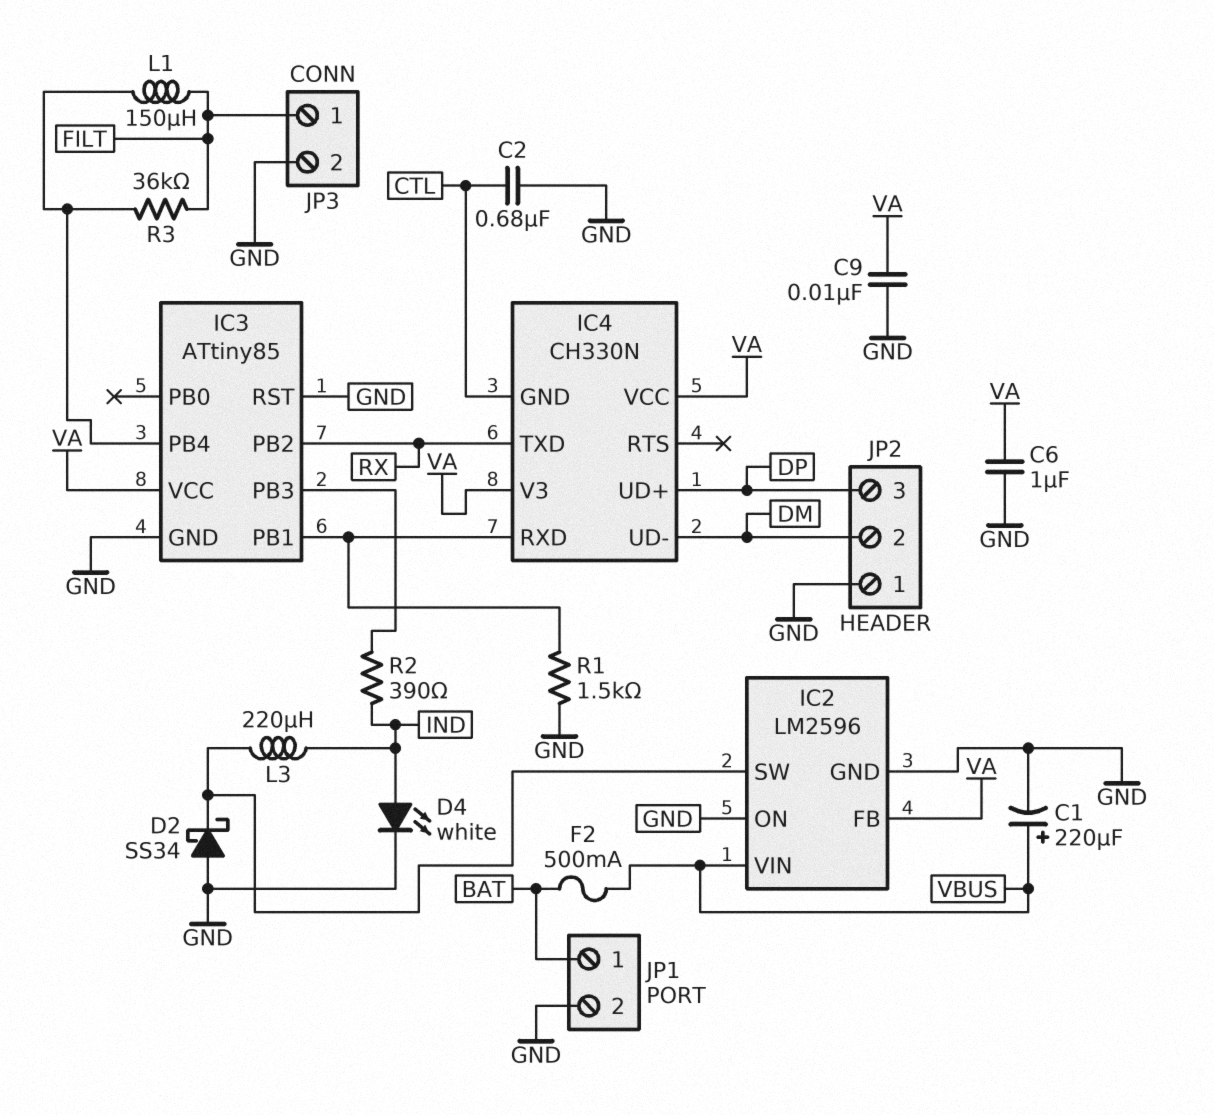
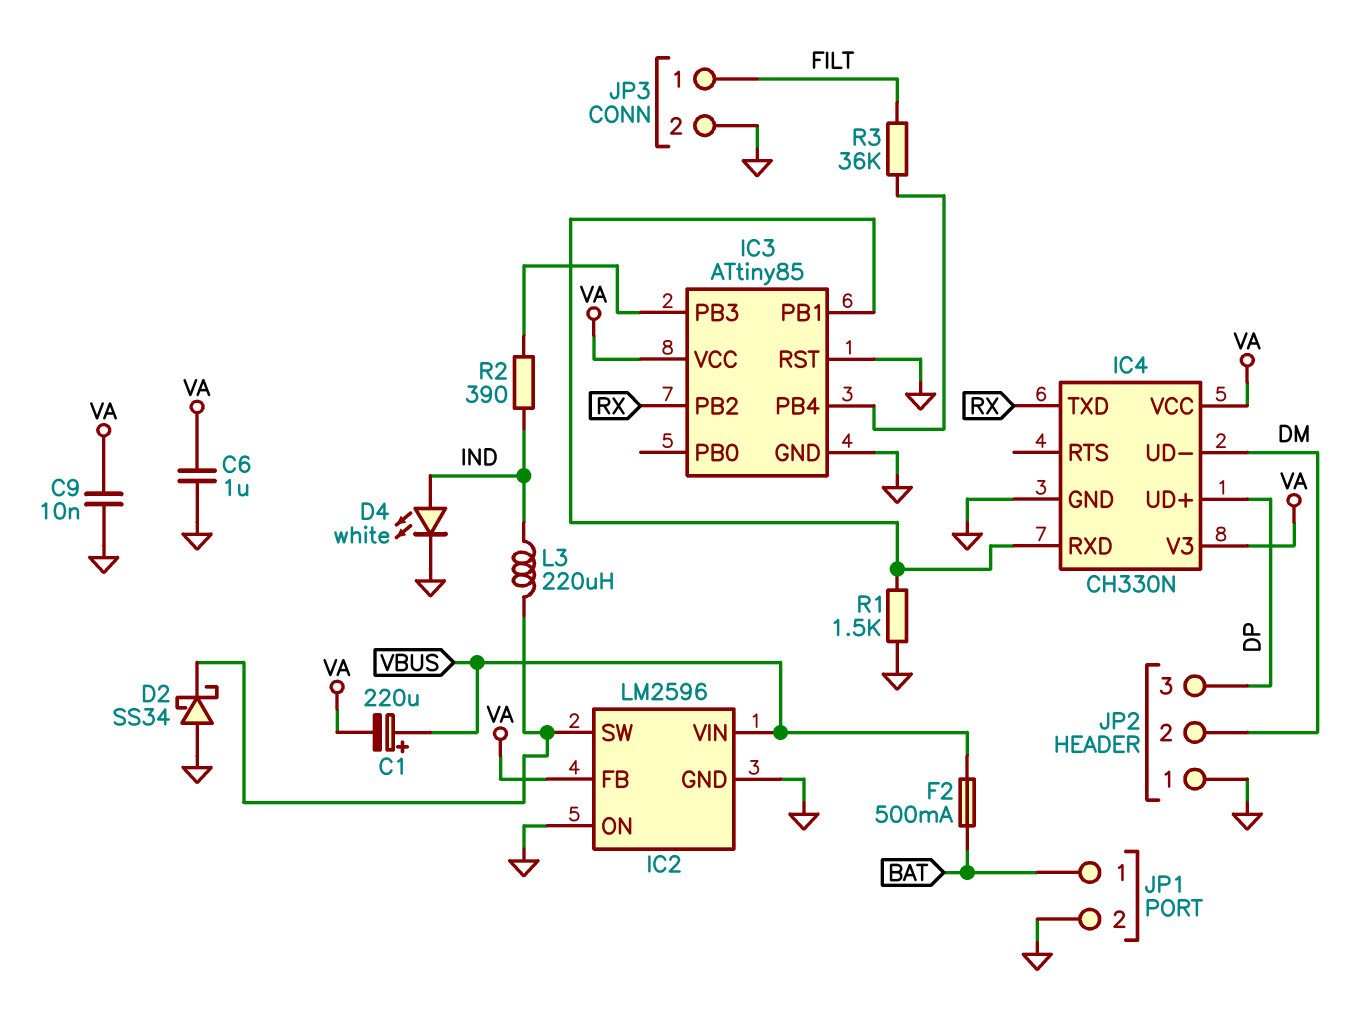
C1: 220uF (plus VBUS, minus GND) -> 220uF (plus VBUS, minus VA)
C2: 680nF (CTL, GND) -> none
IC4 pin GND: CTL -> GND
L1: 150uH (FILT, IC3/PB4) -> none

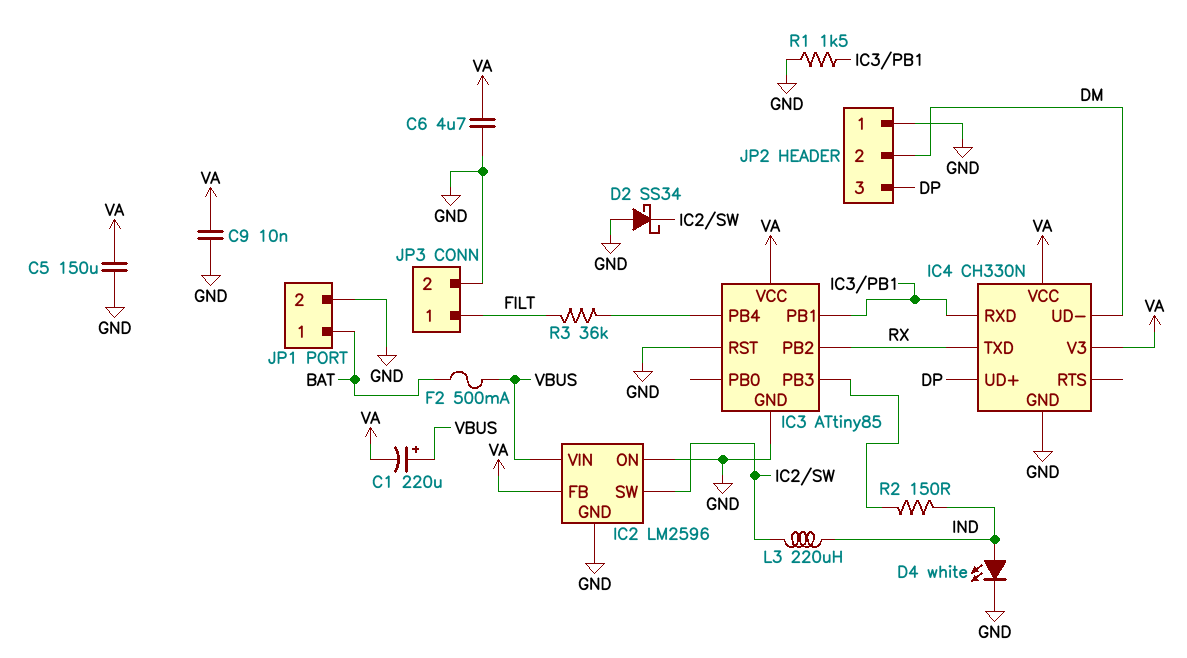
C5: none -> 150uF (GND, VA)
C6: 1uF (GND, VA) -> 4.7uF (GND, VA)
R2: 390 (IC3/PB3, IND) -> 150 (IC3/PB3, IND)

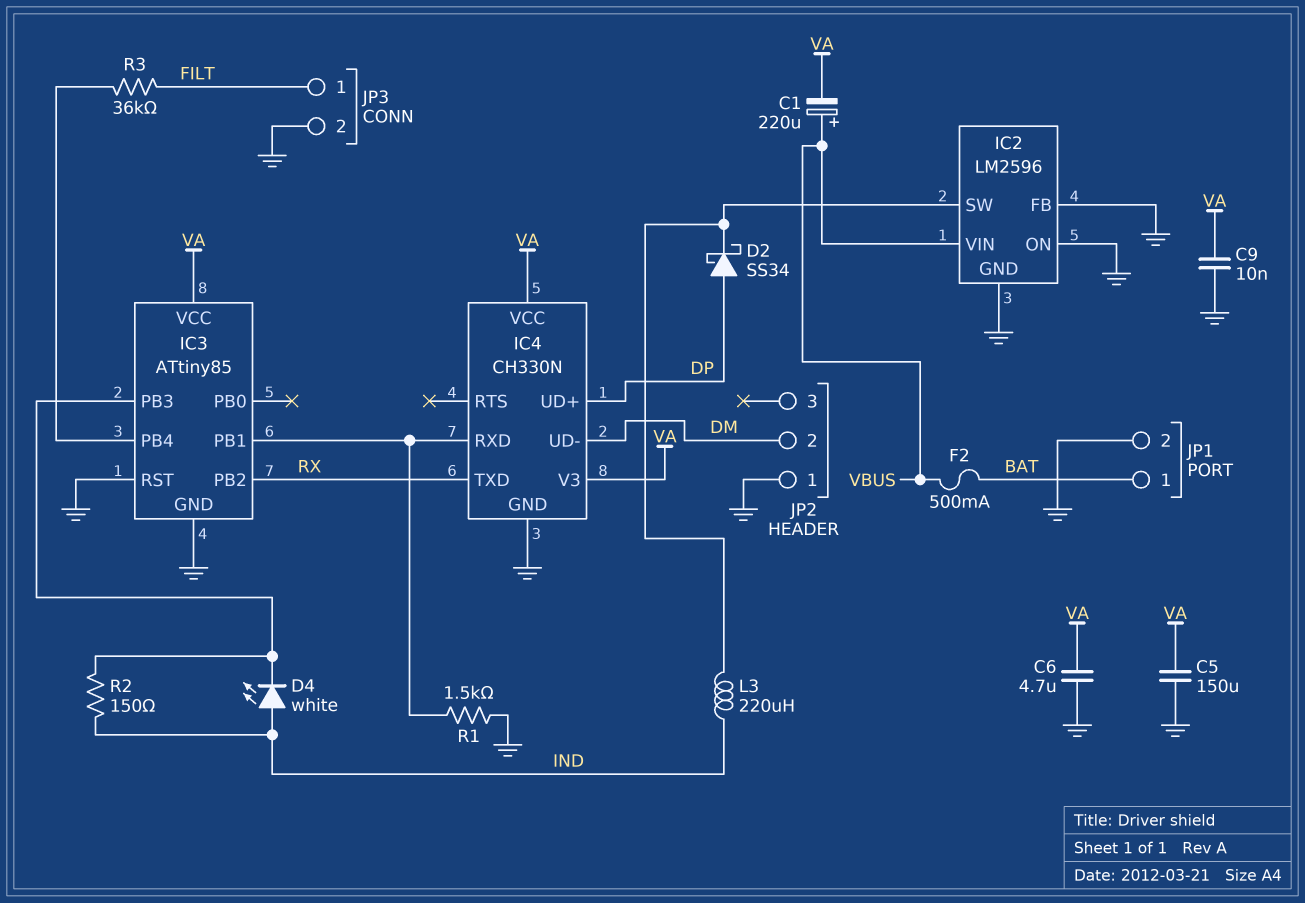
D2: schottky SS34 (A GND, K IC2/SW) -> schottky SS34 (A DP, K IC2/SW)
D4: LED white (A IND, K GND) -> LED white (A IND, K IC3/PB3)
IC2 pin FB: VA -> GND
JP2 pin 3: DP -> none

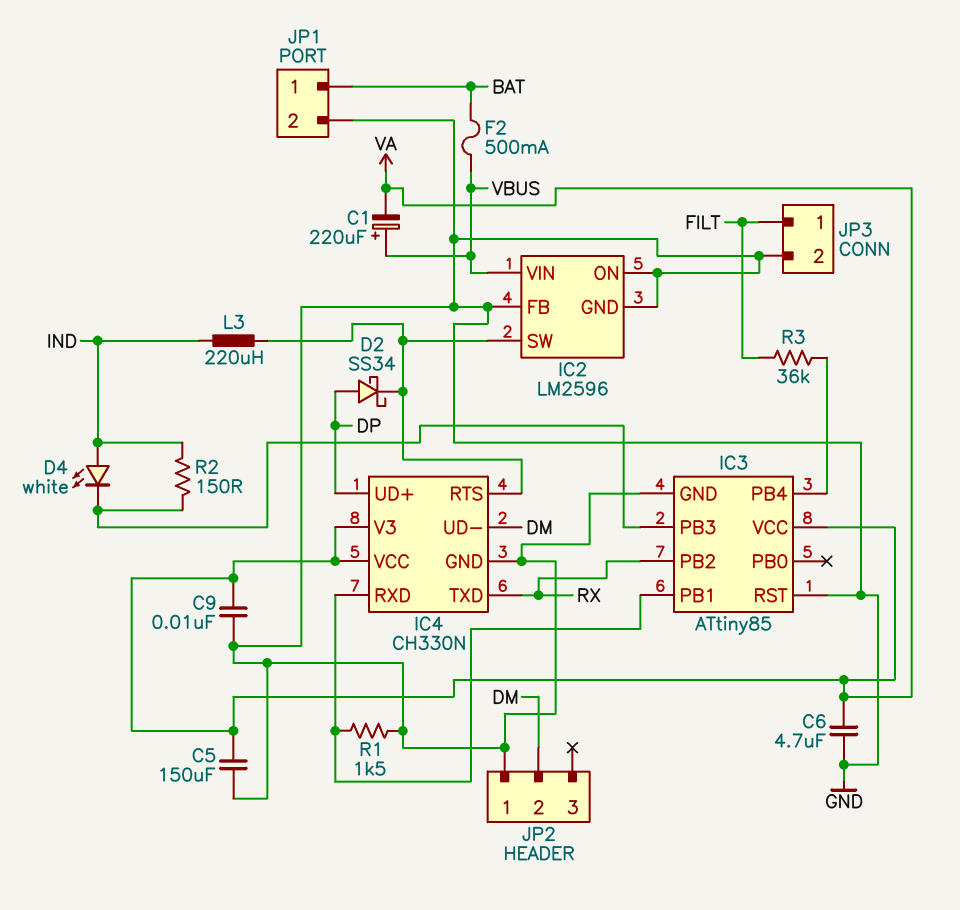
IC4 pin RTS: none -> IC2/SW

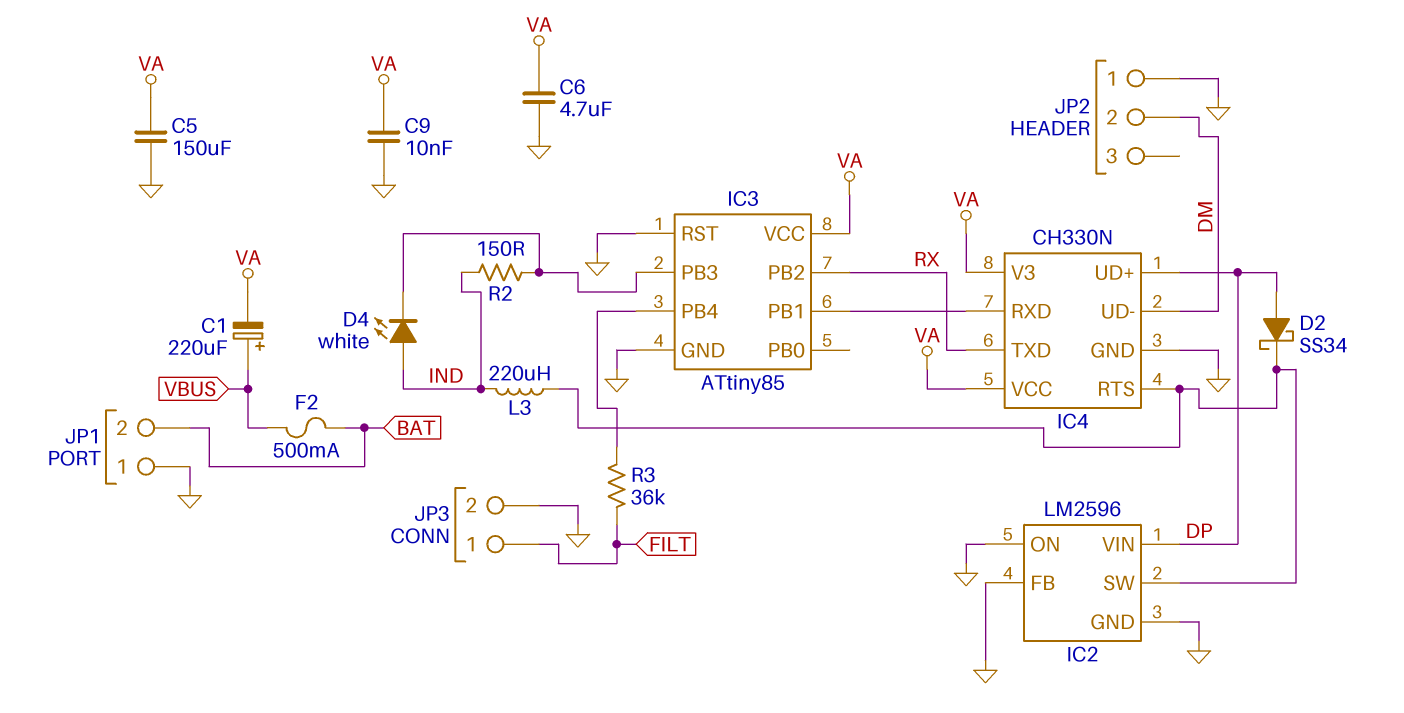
IC2 pin VIN: VBUS -> DP
JP1 pin 1: BAT -> GND
JP1 pin 2: GND -> BAT
R1: 1.5k (GND, IC3/PB1) -> none

